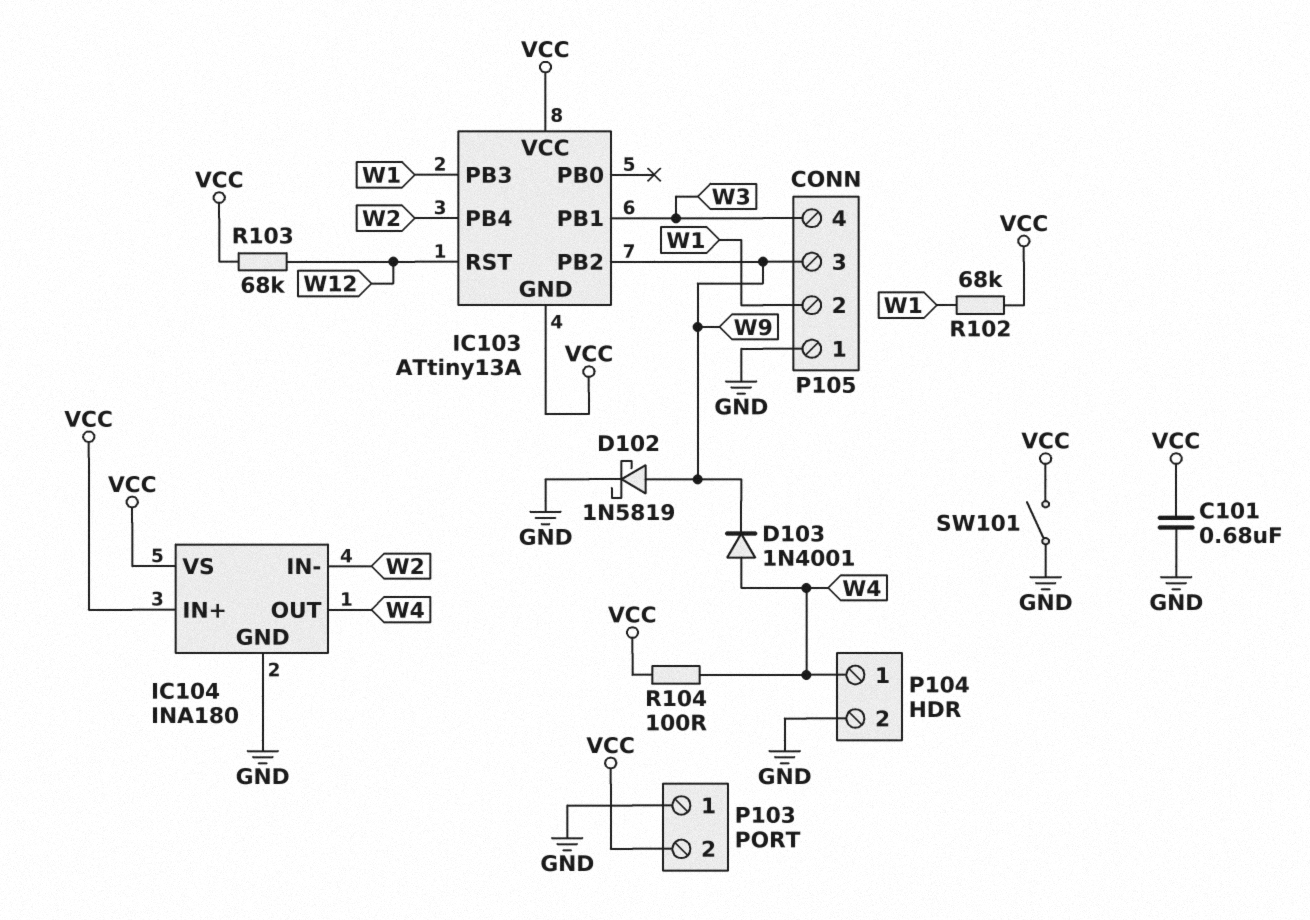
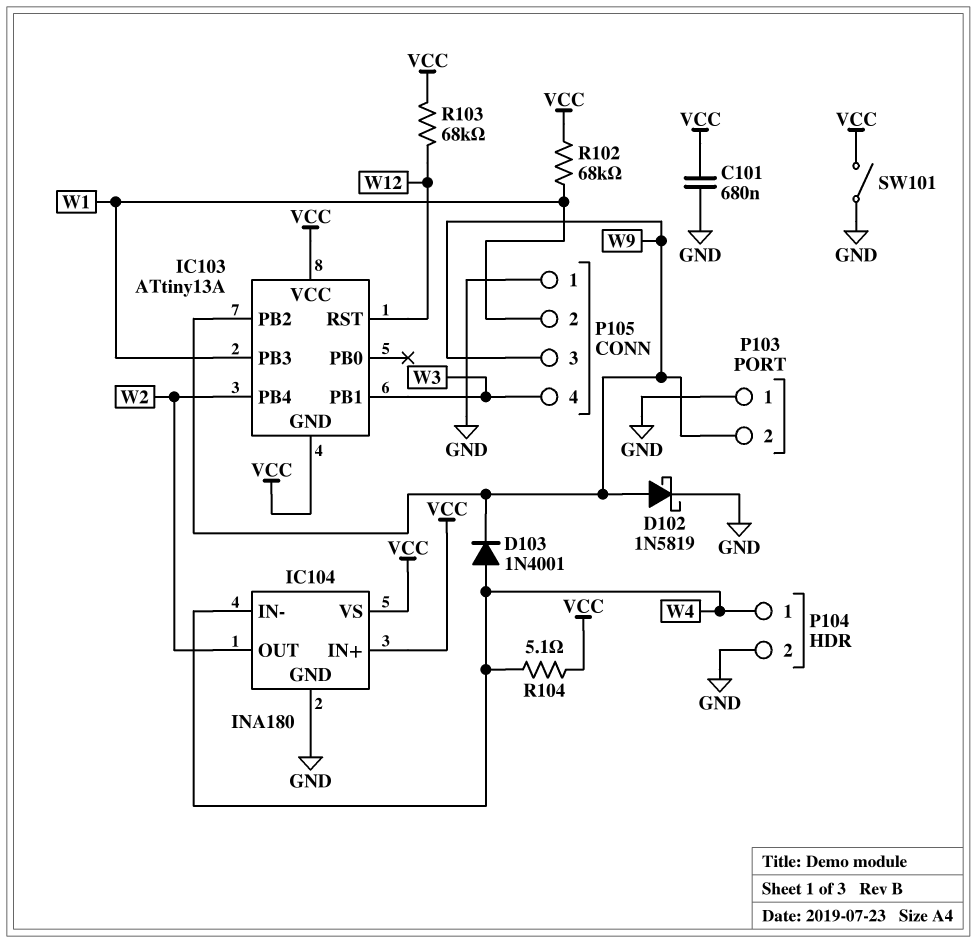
IC104 pin IN-: W2 -> W4
IC104 pin OUT: W4 -> W2
P103 pin 2: VCC -> W9
R104: 100 (VCC, W4) -> 5.1 (VCC, W4)

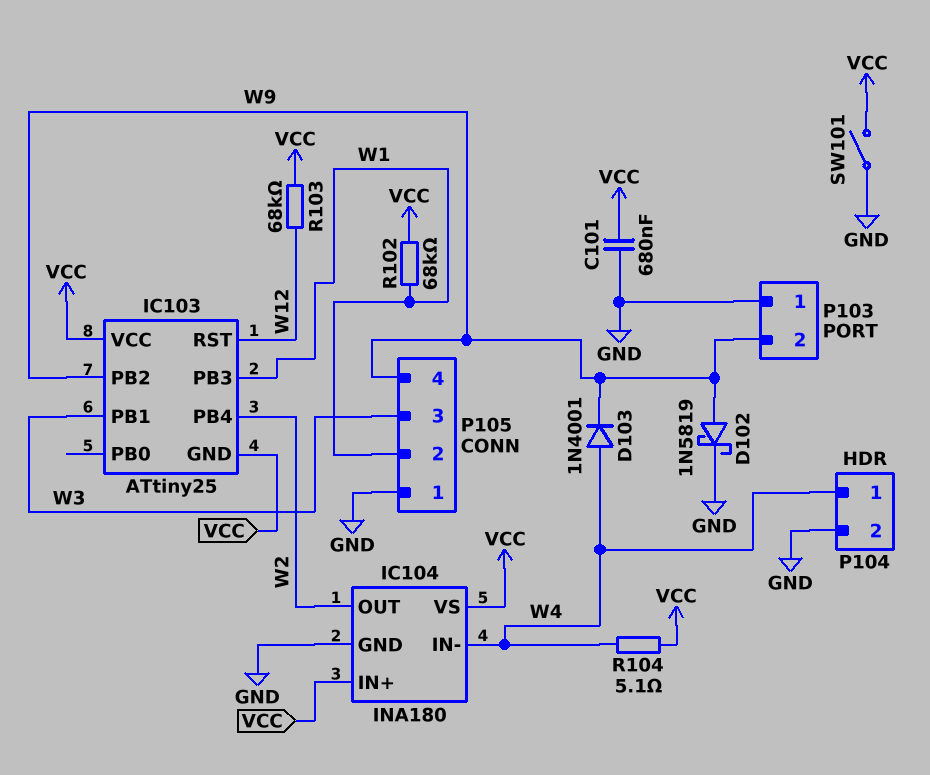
IC103: ATtiny13A -> ATtiny25
P105 pin 3: W9 -> W3
P105 pin 4: W3 -> W9

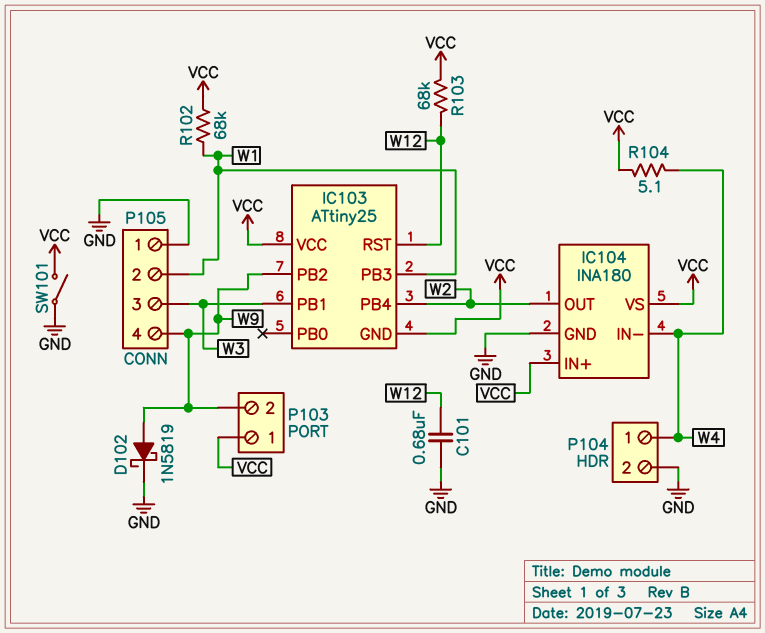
C101: 680nF (GND, VCC) -> 680nF (GND, W12)
D103: diode 1N4001 (A W4, K W9) -> none
P103 pin 1: GND -> VCC

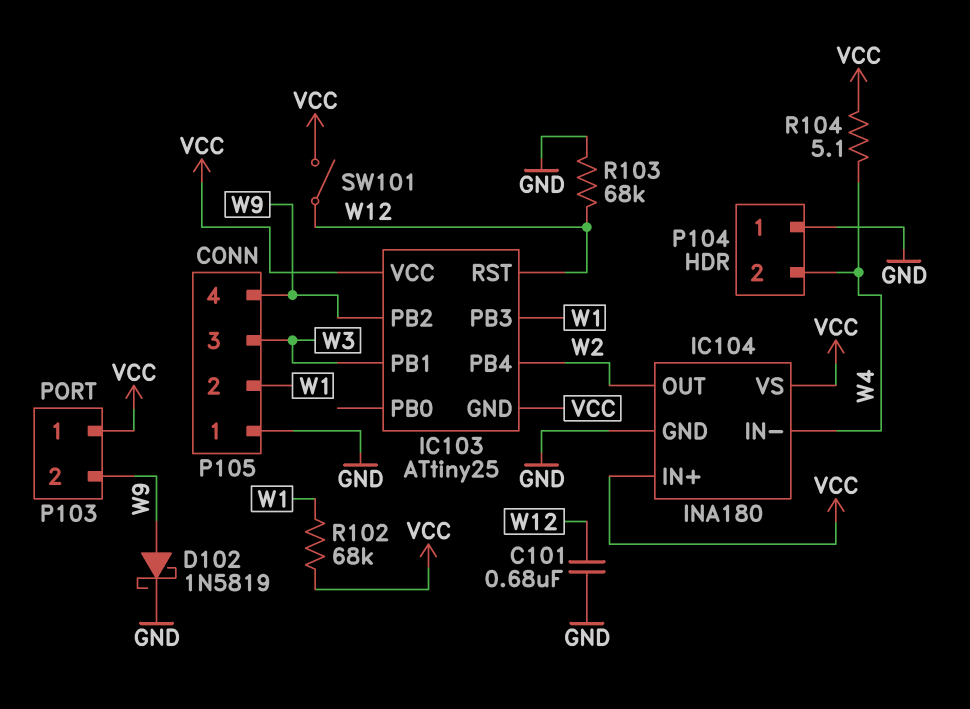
P104 pin 1: W4 -> GND
P104 pin 2: GND -> W4
R103: 68k (VCC, W12) -> 68k (GND, W12)
SW101: switch (GND, VCC) -> switch (VCC, W12)

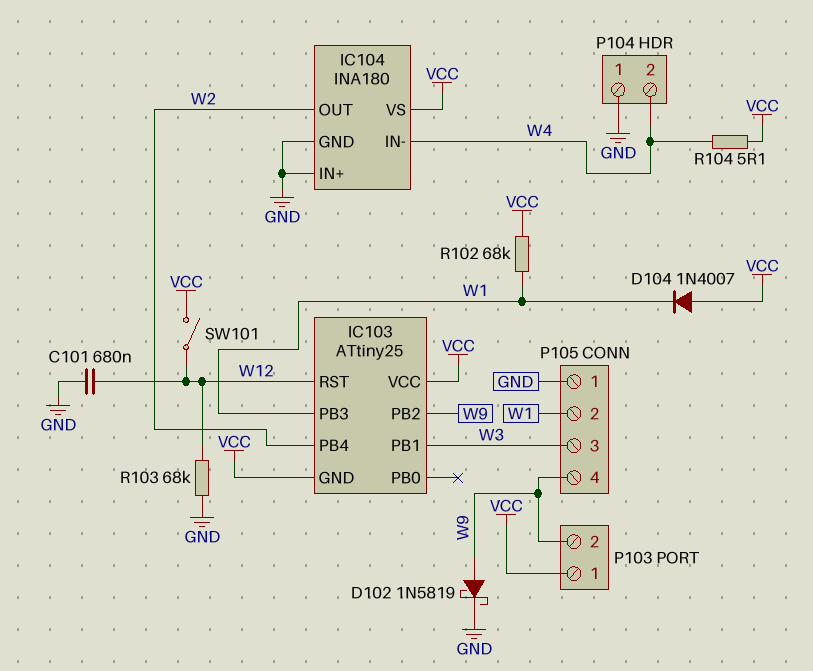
D104: none -> diode 1N4007 (A VCC, K W1)
IC104 pin IN+: VCC -> GND

